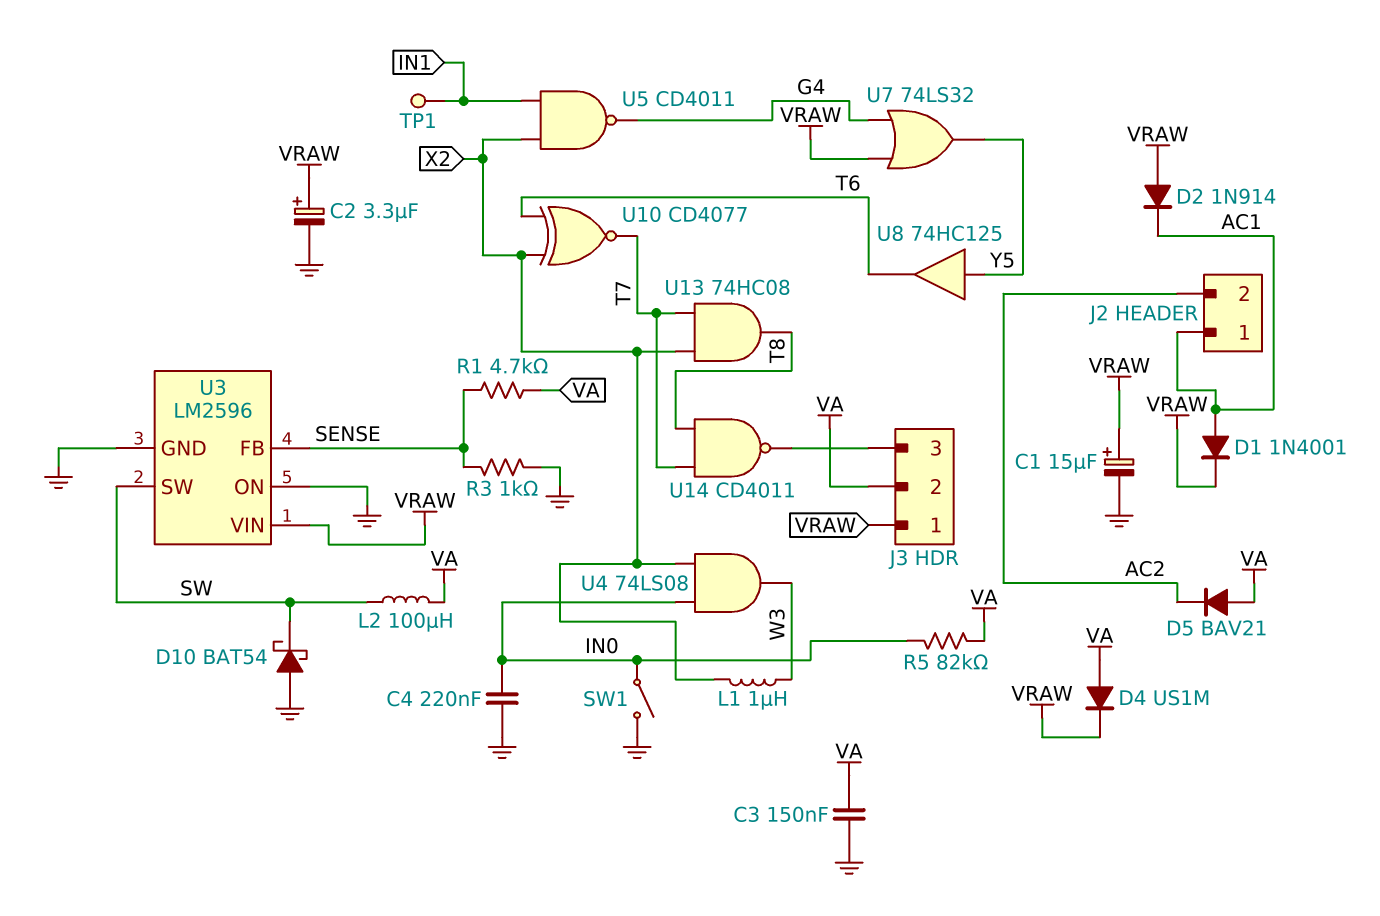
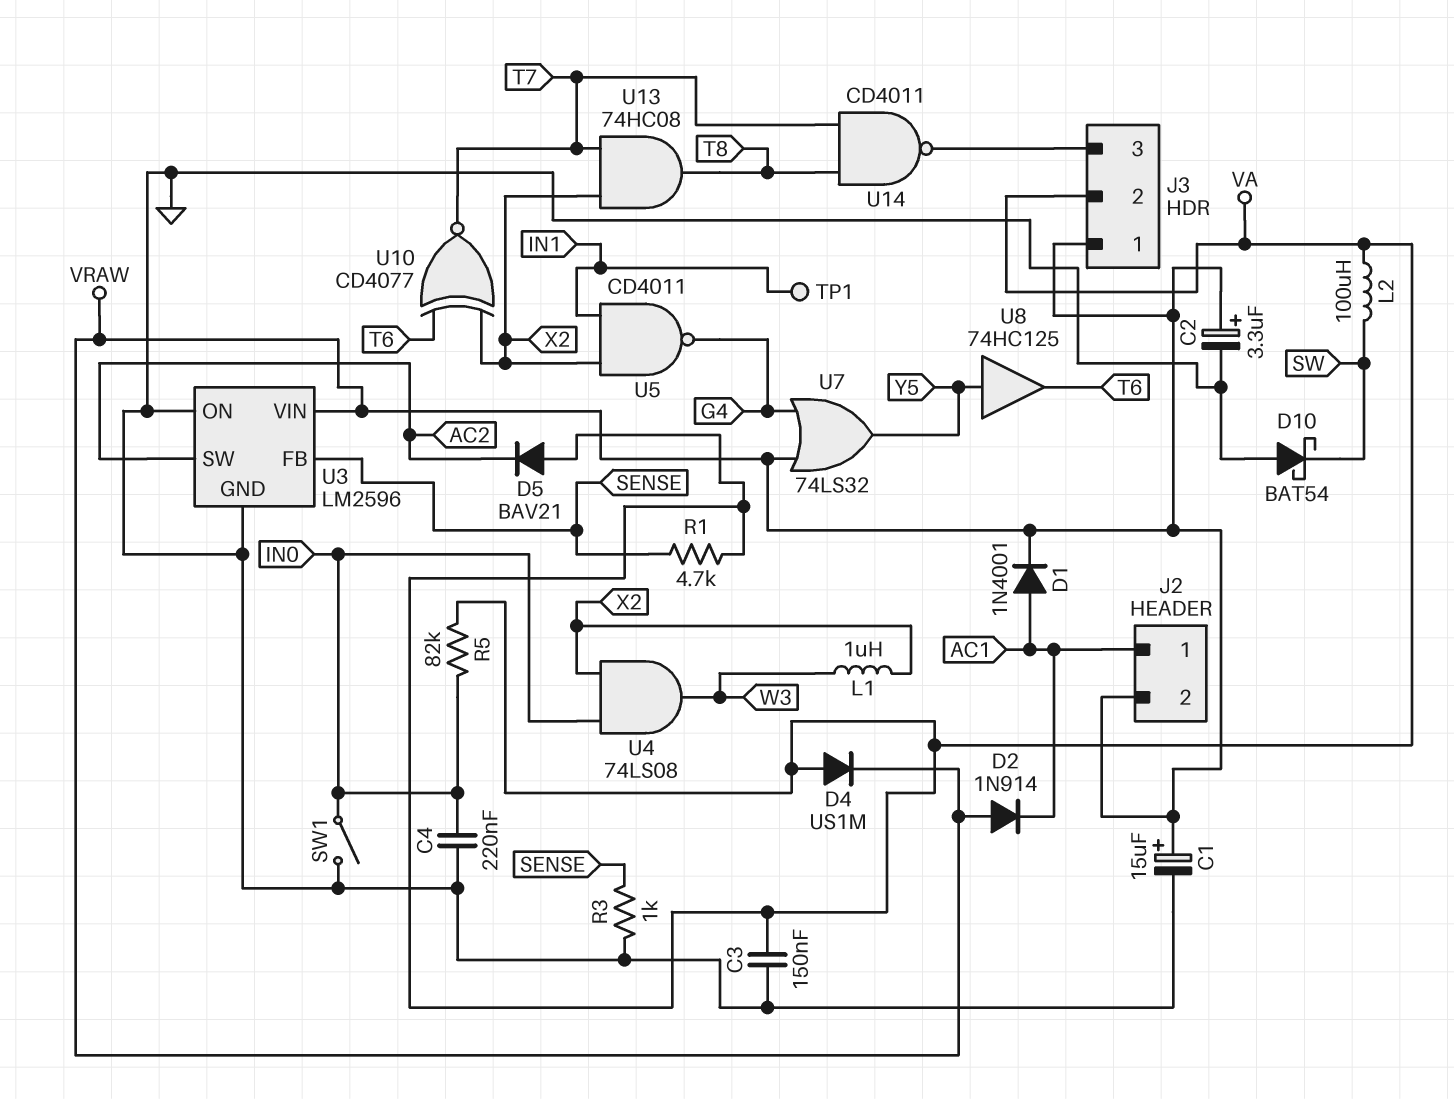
J2 pin 2: AC2 -> VRAW
U3 pin SW: SW -> AC2

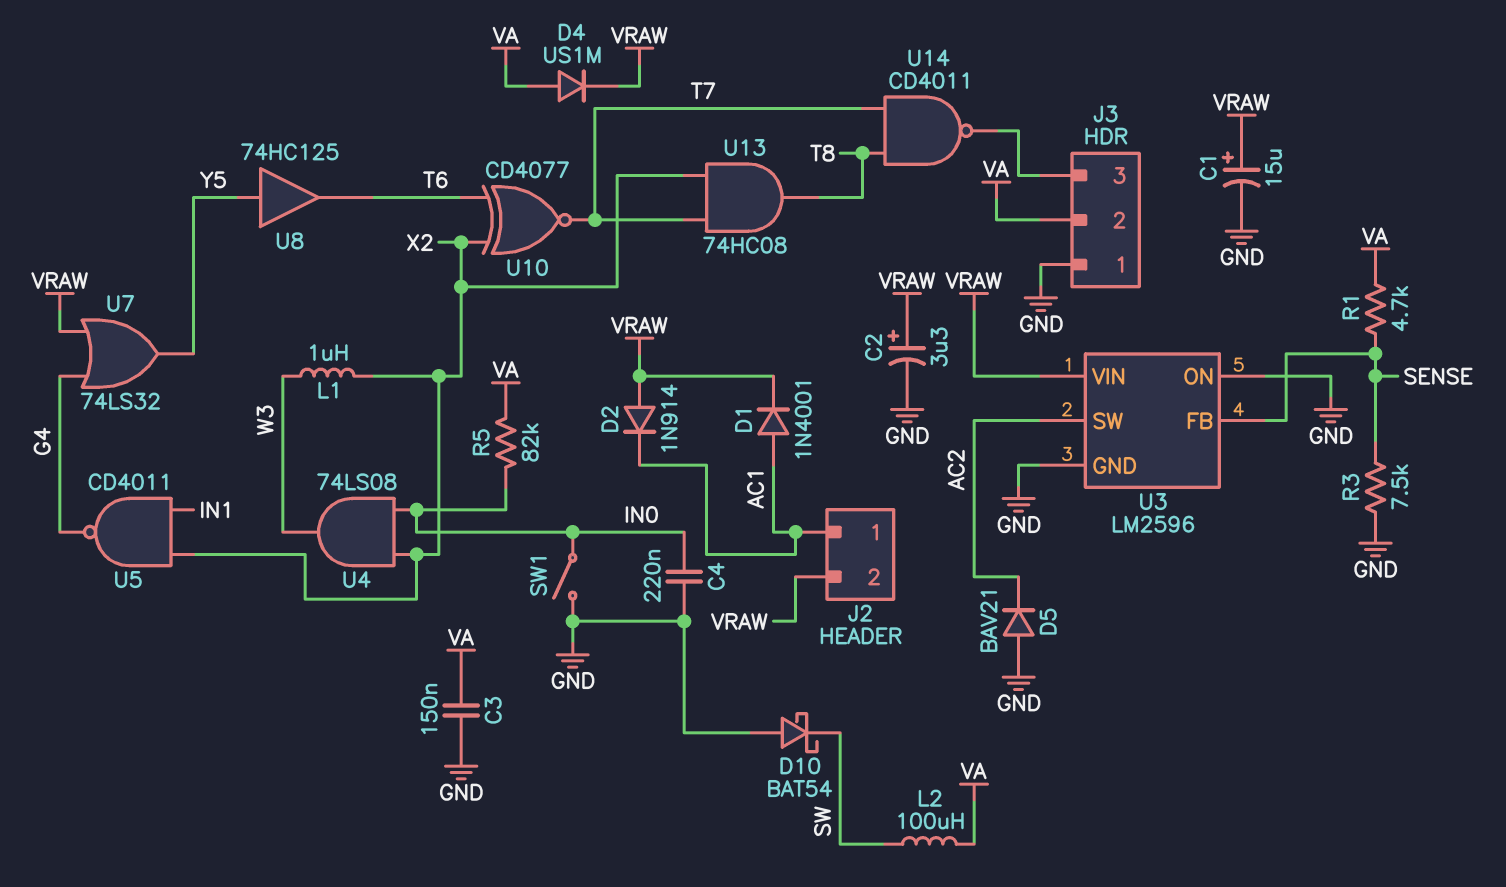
D5: diode BAV21 (A VA, K AC2) -> diode BAV21 (A GND, K AC2)
J3 pin 1: VRAW -> GND
R3: 1k (GND, SENSE) -> 7.5k (GND, SENSE)
TP1: test point (IN1) -> none

